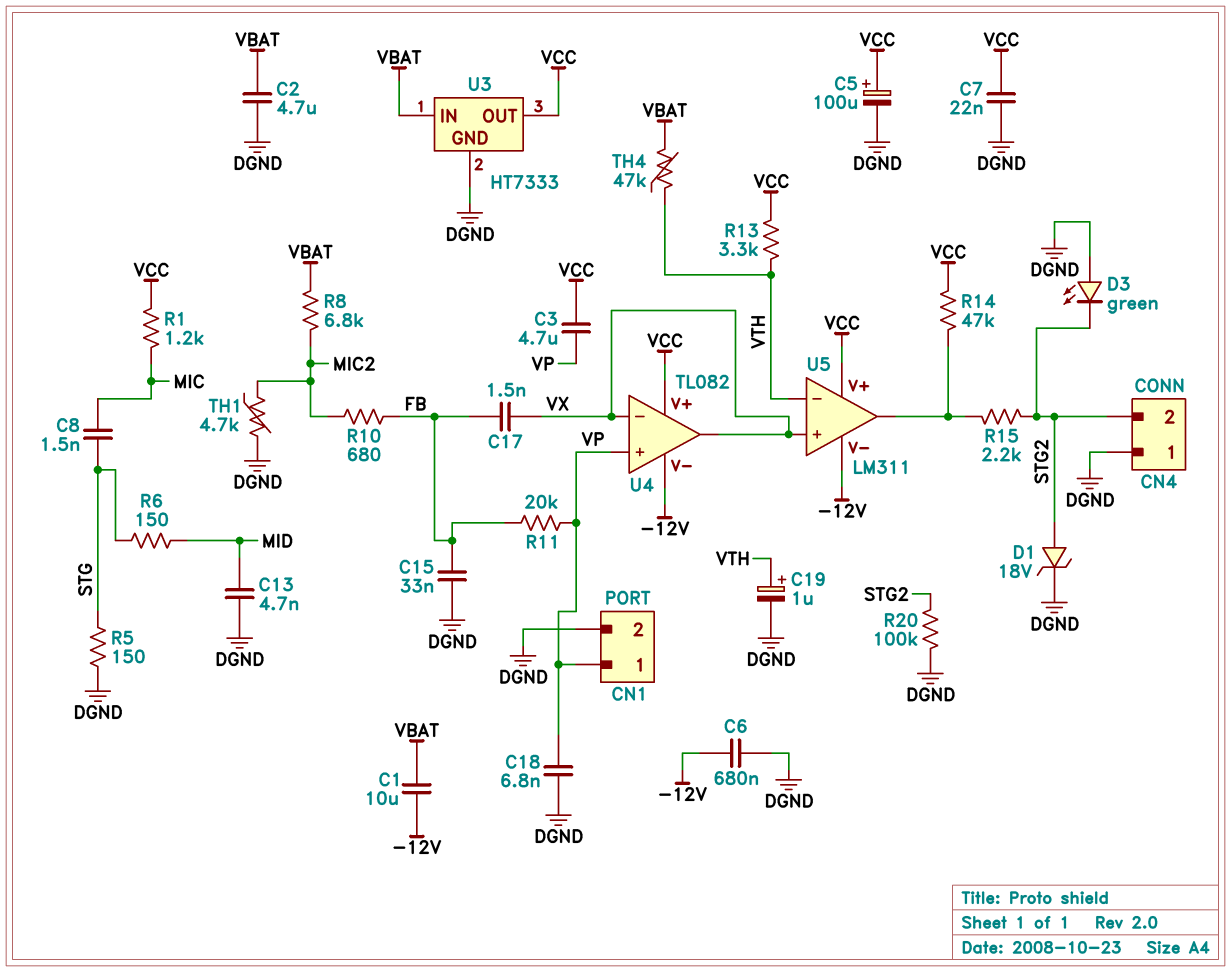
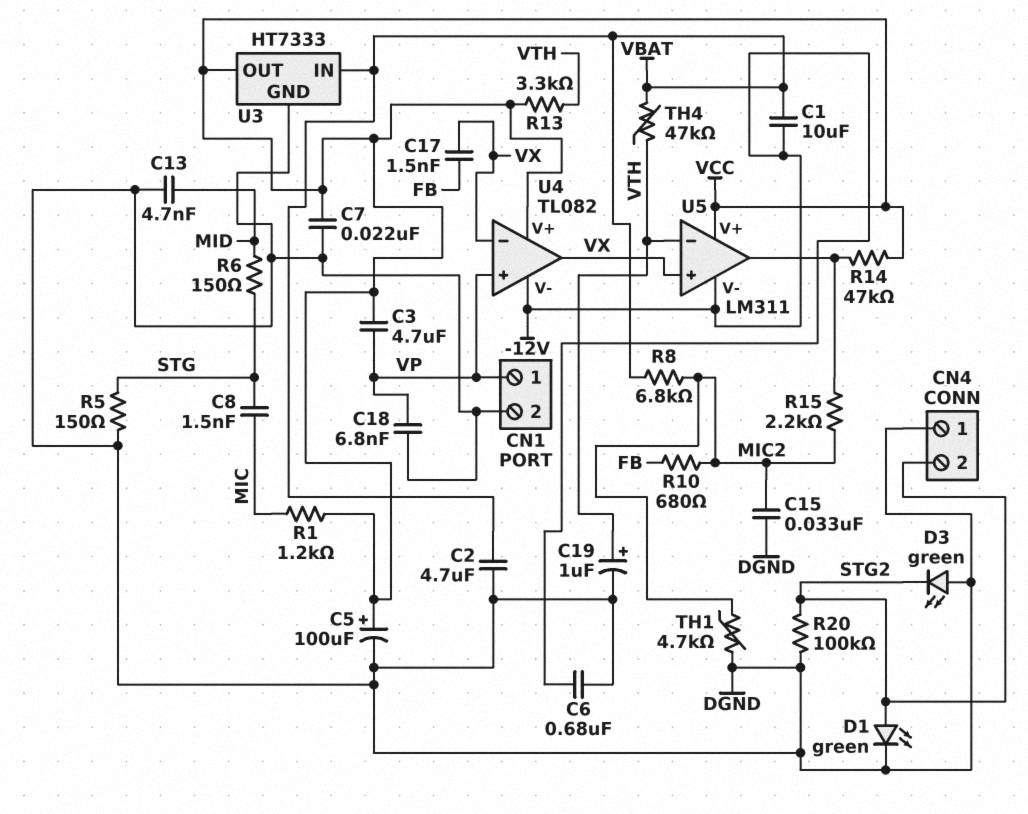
C15: 33nF (DGND, FB) -> 33nF (DGND, MIC2)
D1: zener 18V (A STG2, K DGND) -> LED green (A STG2, K DGND)
R11: 20k (FB, VP) -> none
R15: 2.2k (STG2, U5/out) -> 2.2k (MIC2, U5/out)

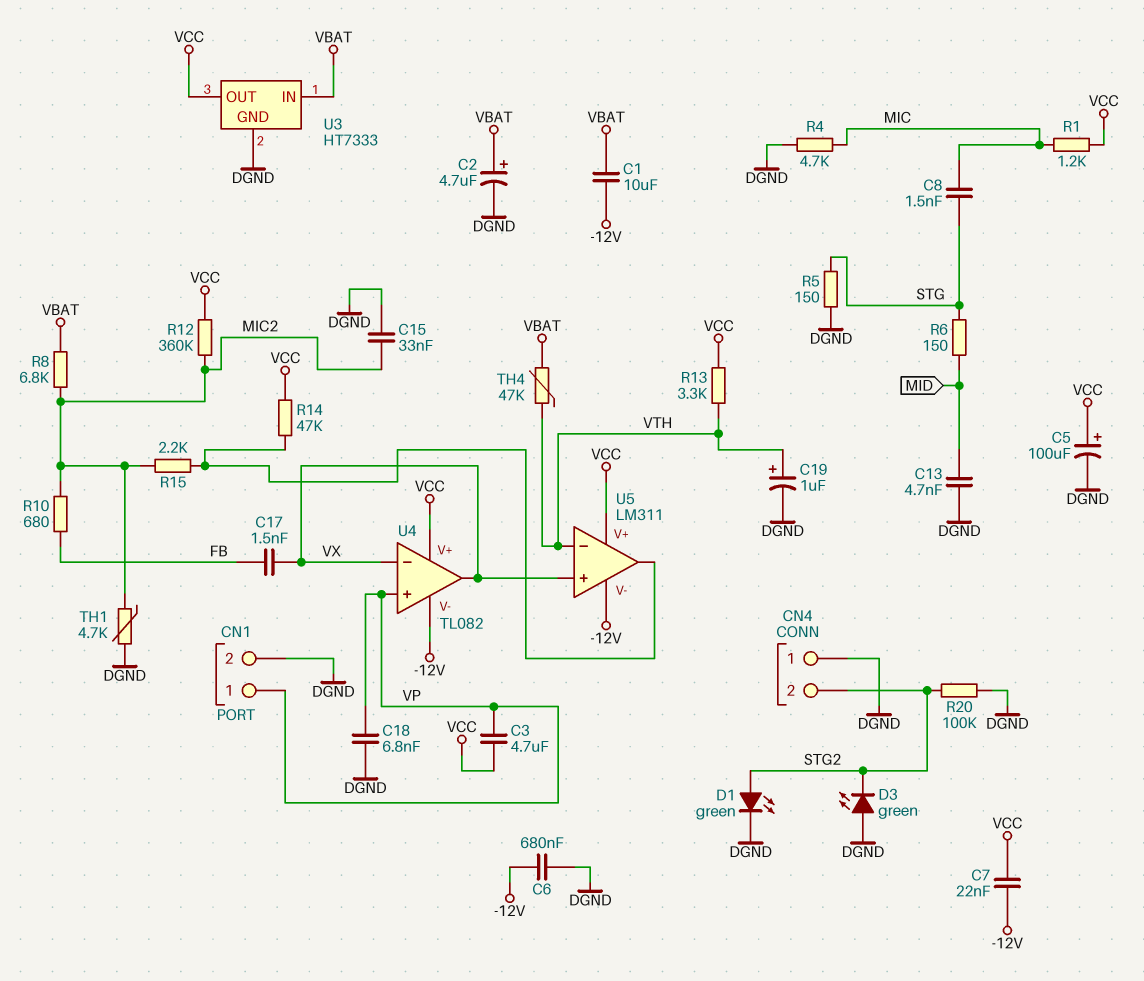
C2: 4.7uF (DGND, VBAT) -> 4.7uF (plus VBAT, minus DGND)
C7: 22nF (DGND, VCC) -> 22nF (-12V, VCC)
R4: none -> 4.7k (DGND, MIC)
R12: none -> 360k (MIC2, VCC)

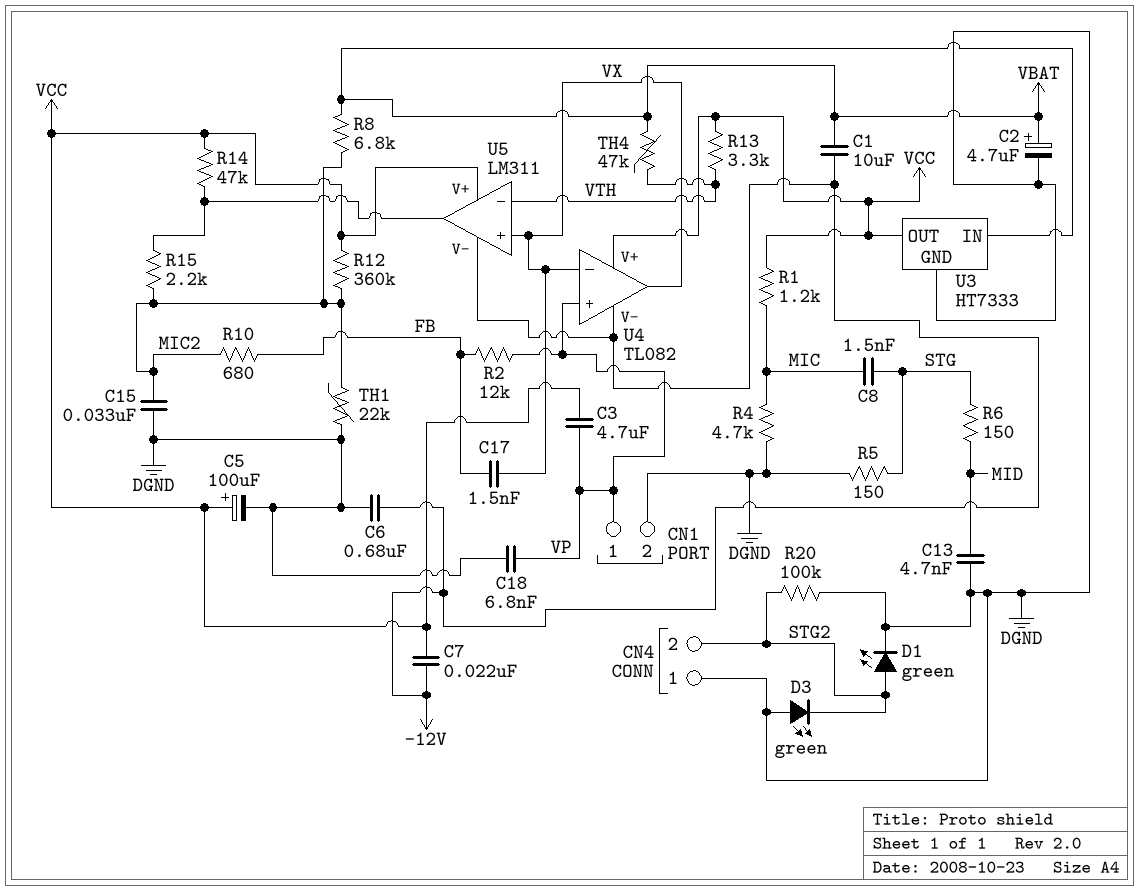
C19: 1uF (plus VTH, minus DGND) -> none
R2: none -> 12k (FB, VP)
TH1: 4.7k (DGND, MIC2) -> 22k (DGND, MIC2)

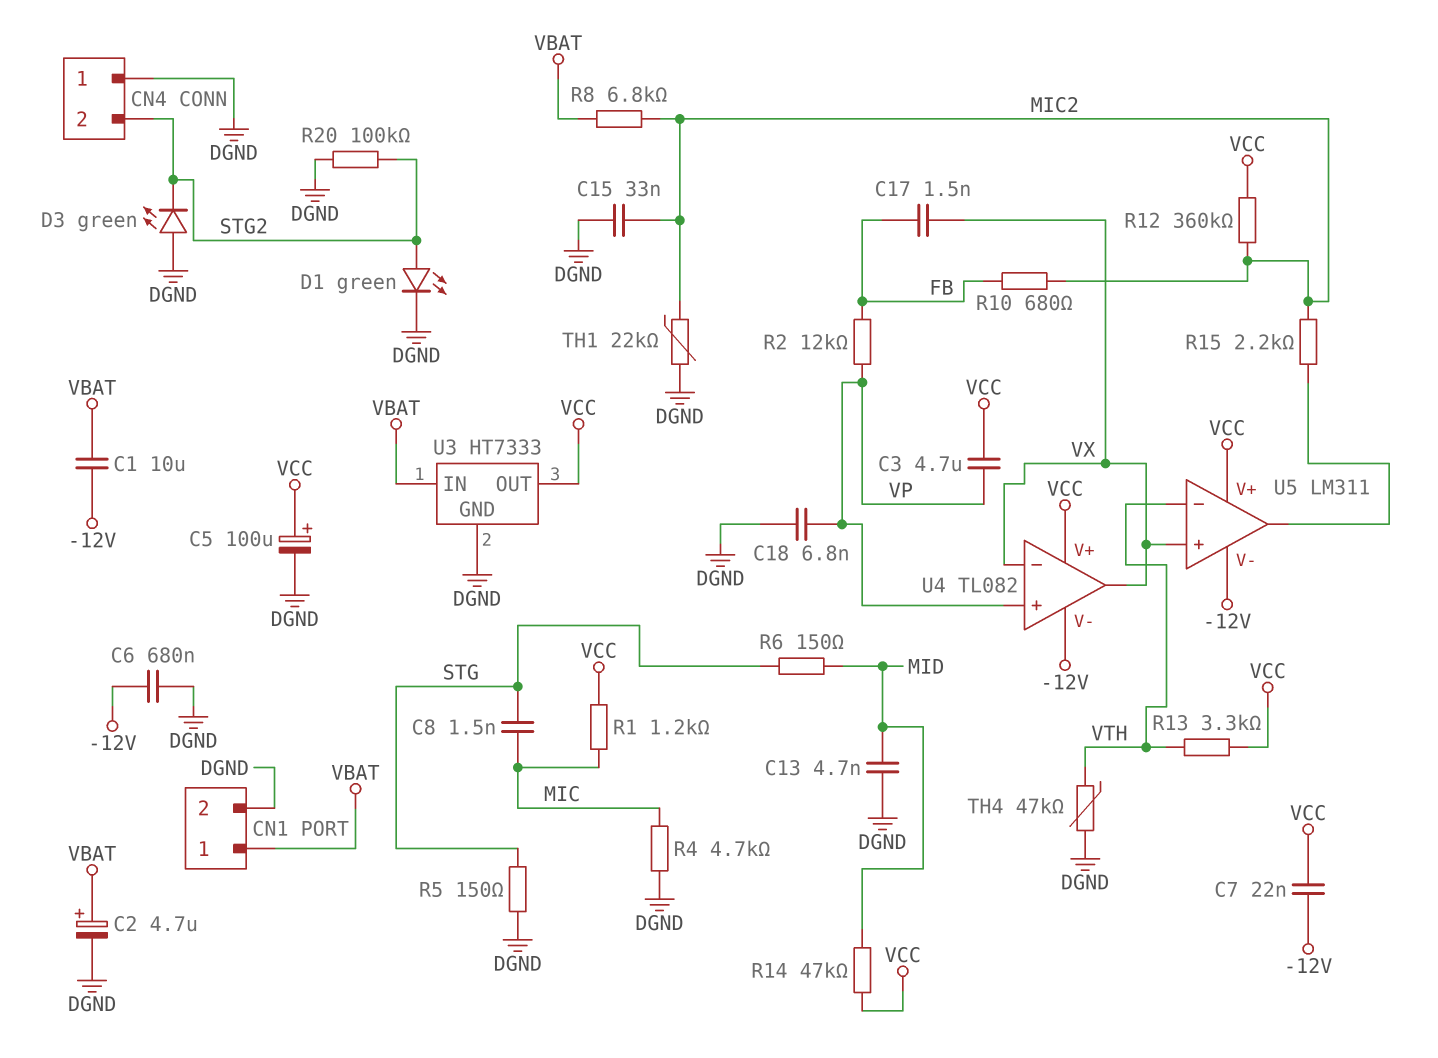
CN1 pin 1: VP -> VBAT
R14: 47k (U5/out, VCC) -> 47k (MID, VCC)
TH4: 47k (VBAT, VTH) -> 47k (DGND, VTH)

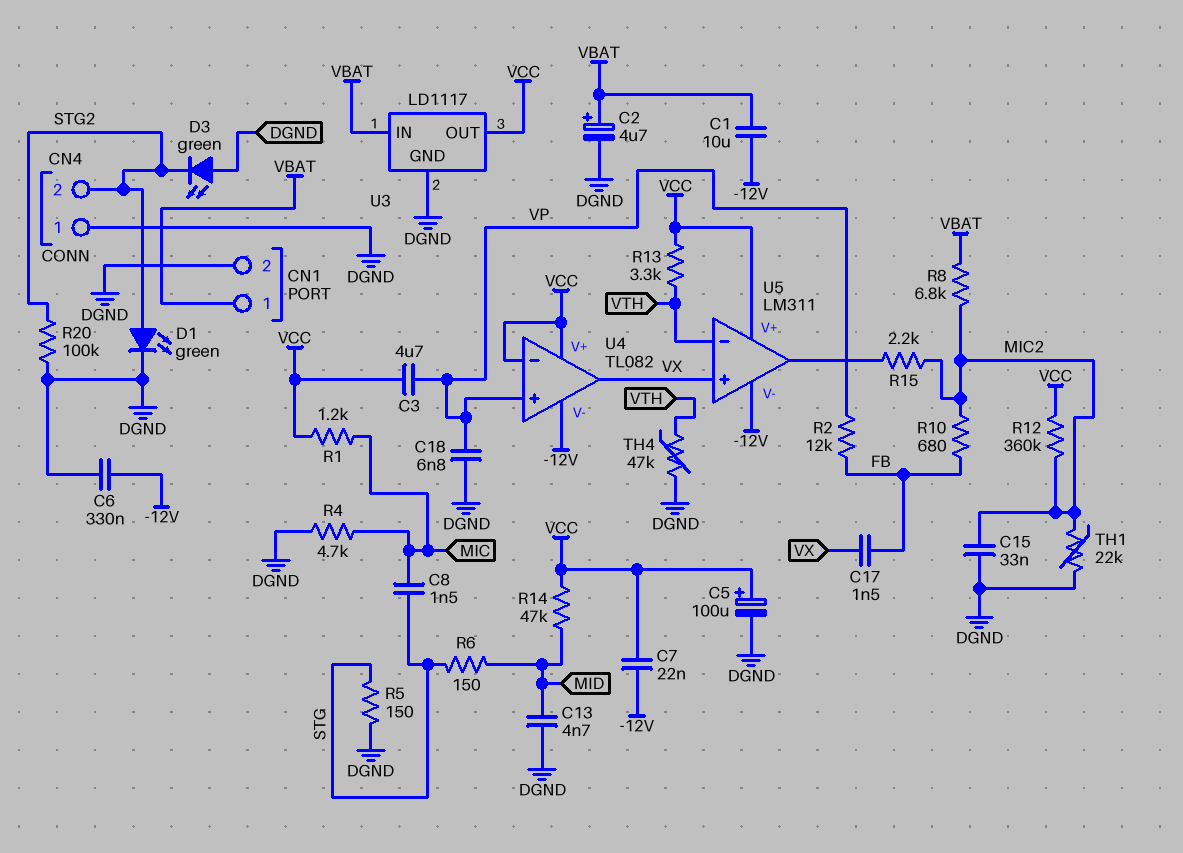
C6: 680nF (-12V, DGND) -> 330nF (-12V, DGND)
U3: HT7333 -> LD1117
U4 pin in-: VX -> VCC

